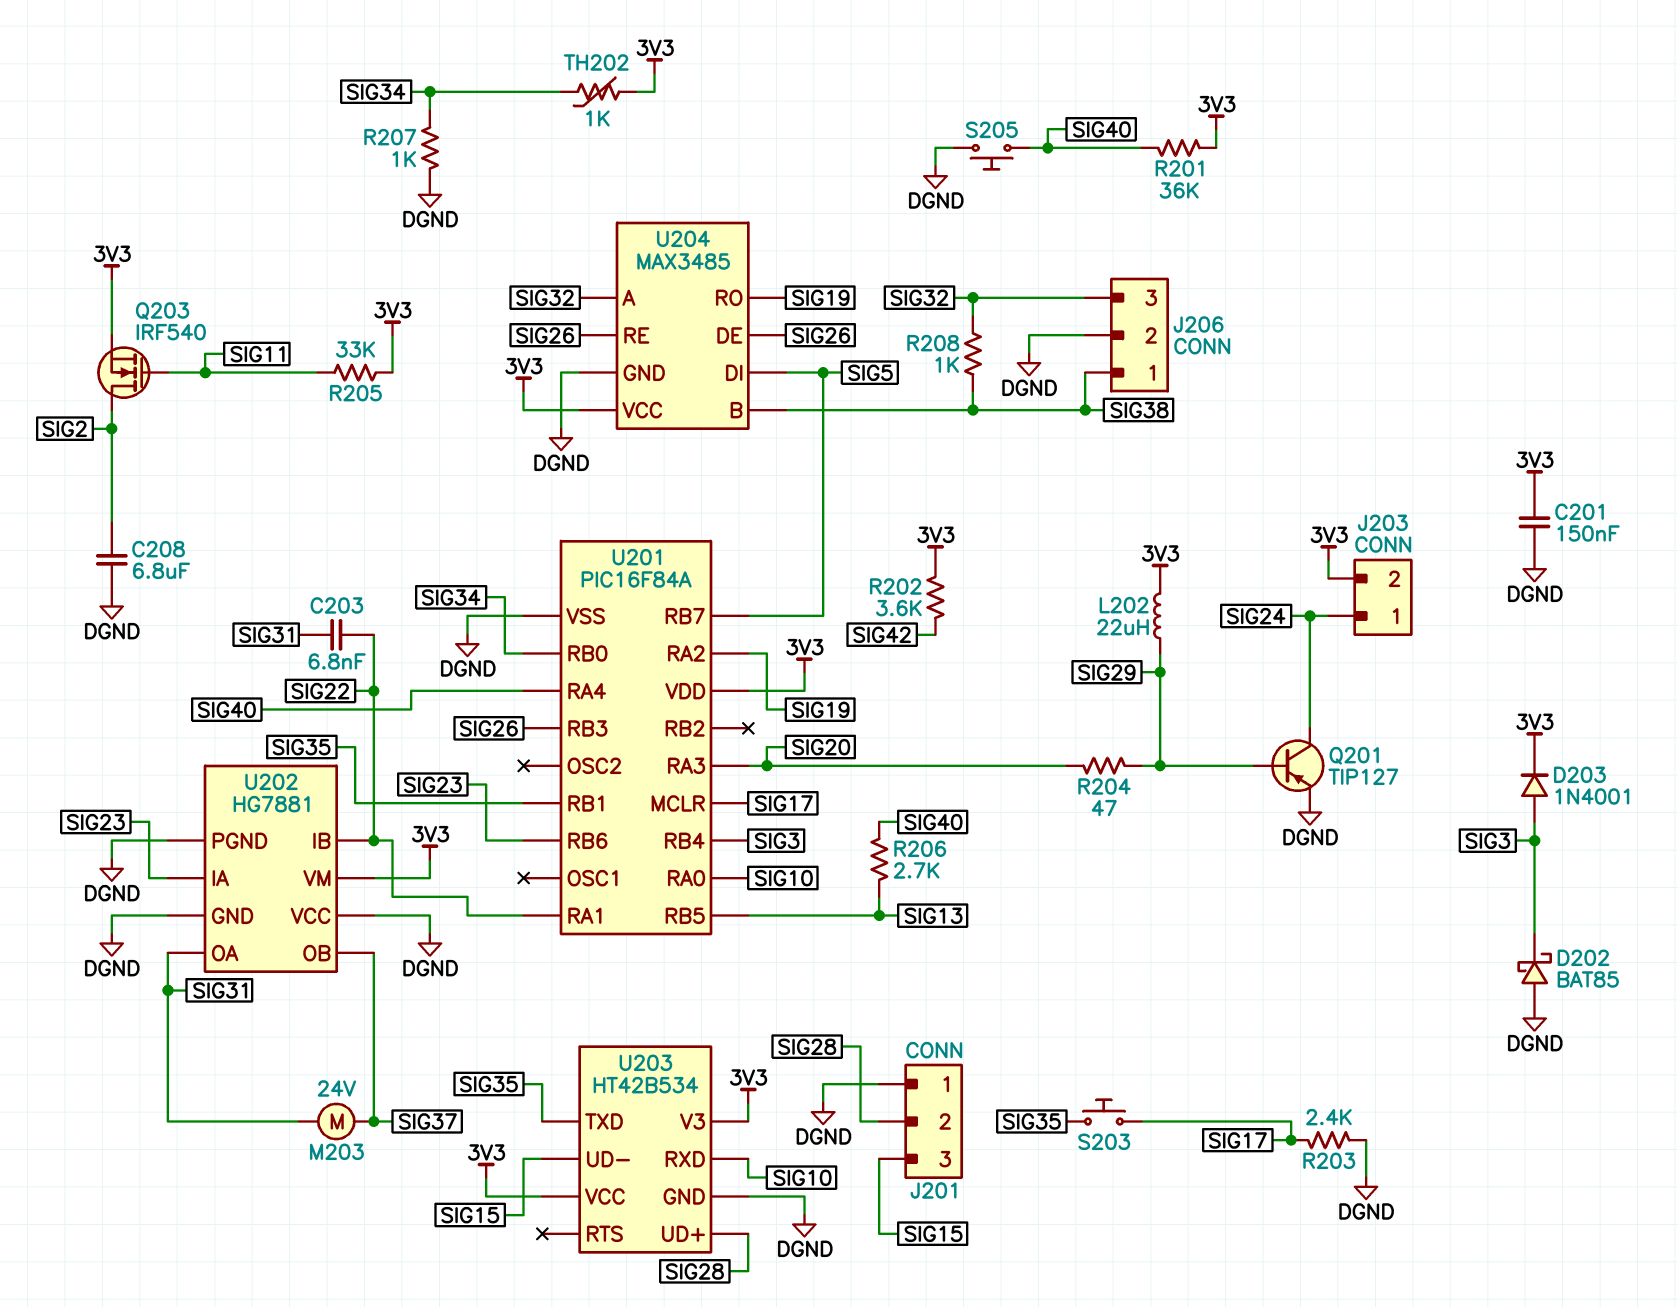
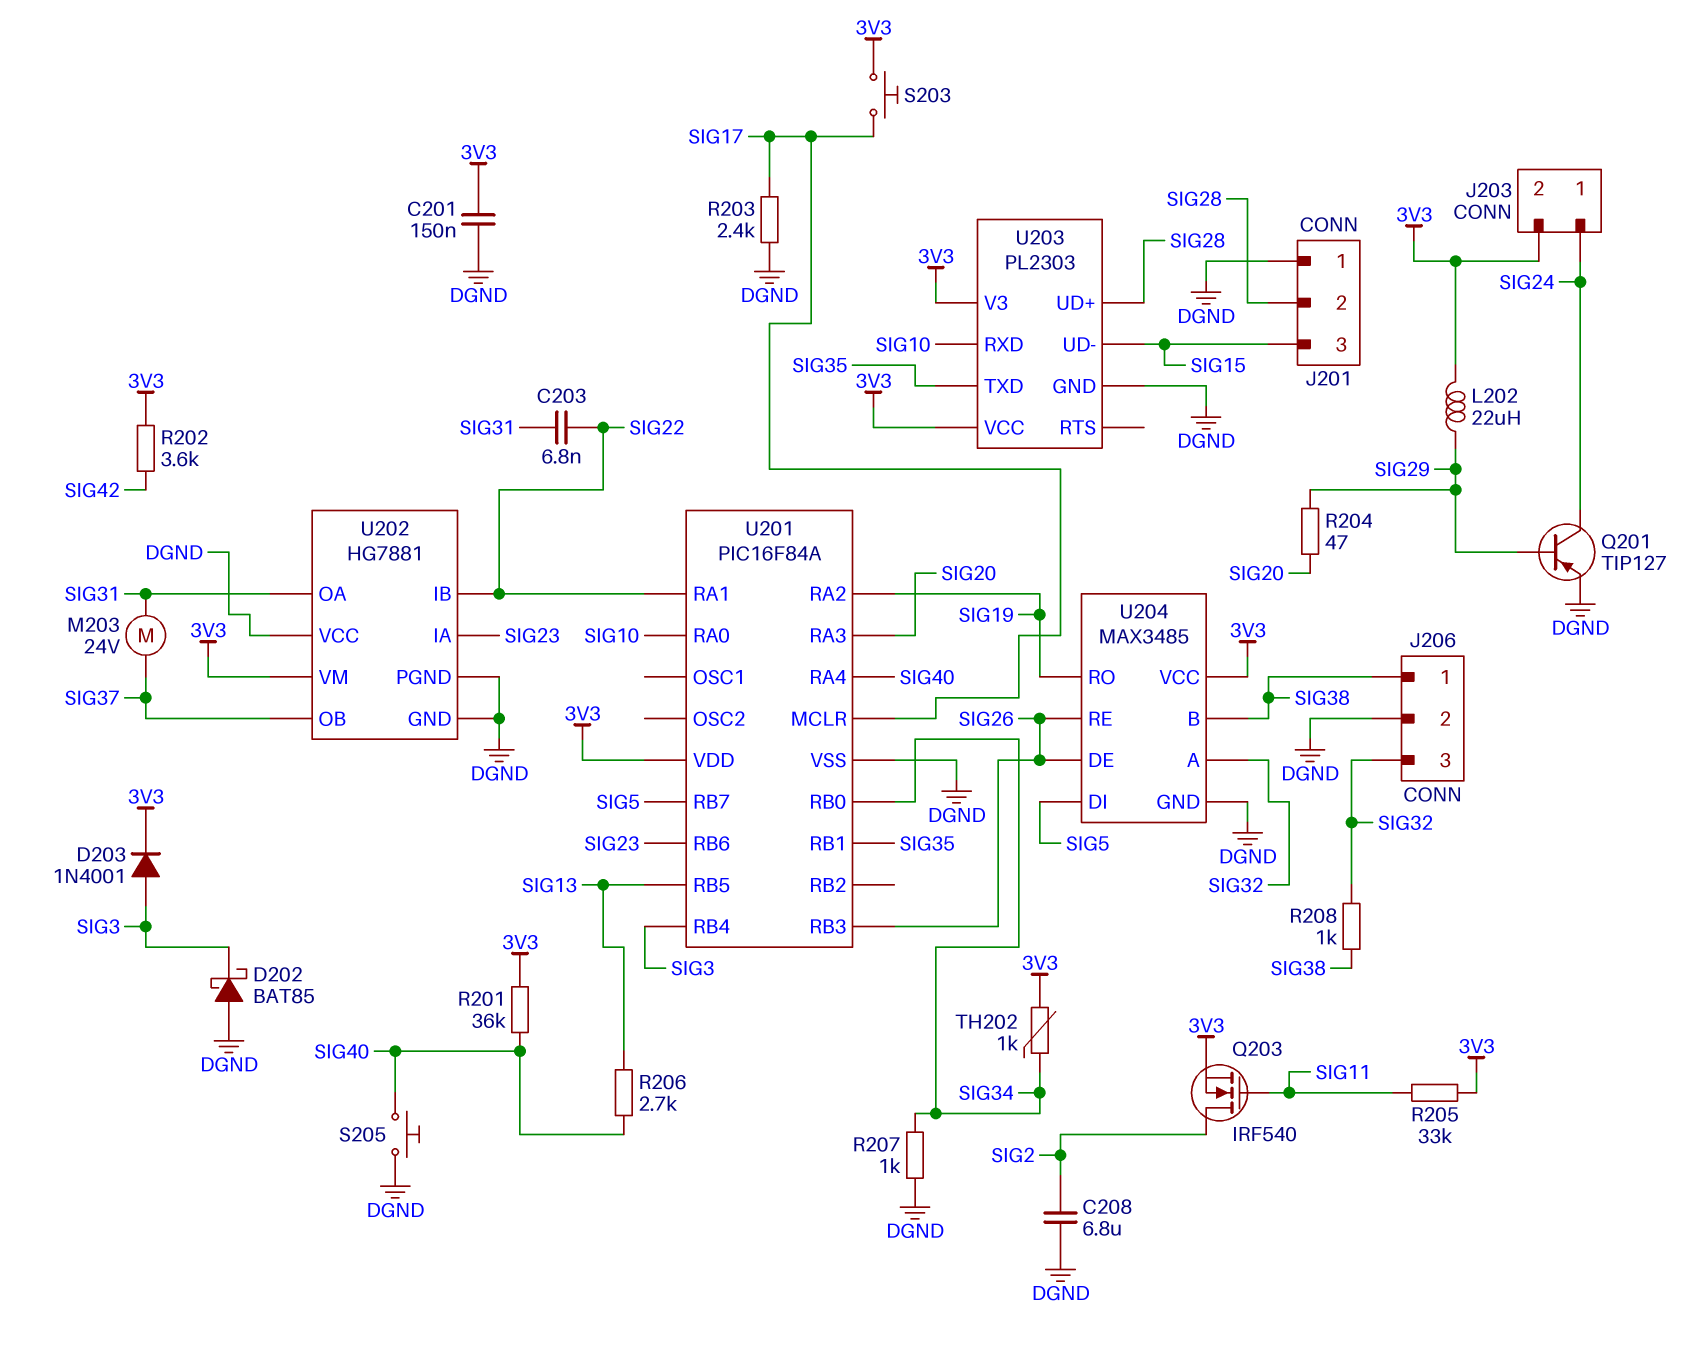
S203: button (SIG17, SIG35) -> button (3V3, SIG17)
U203: HT42B534 -> PL2303

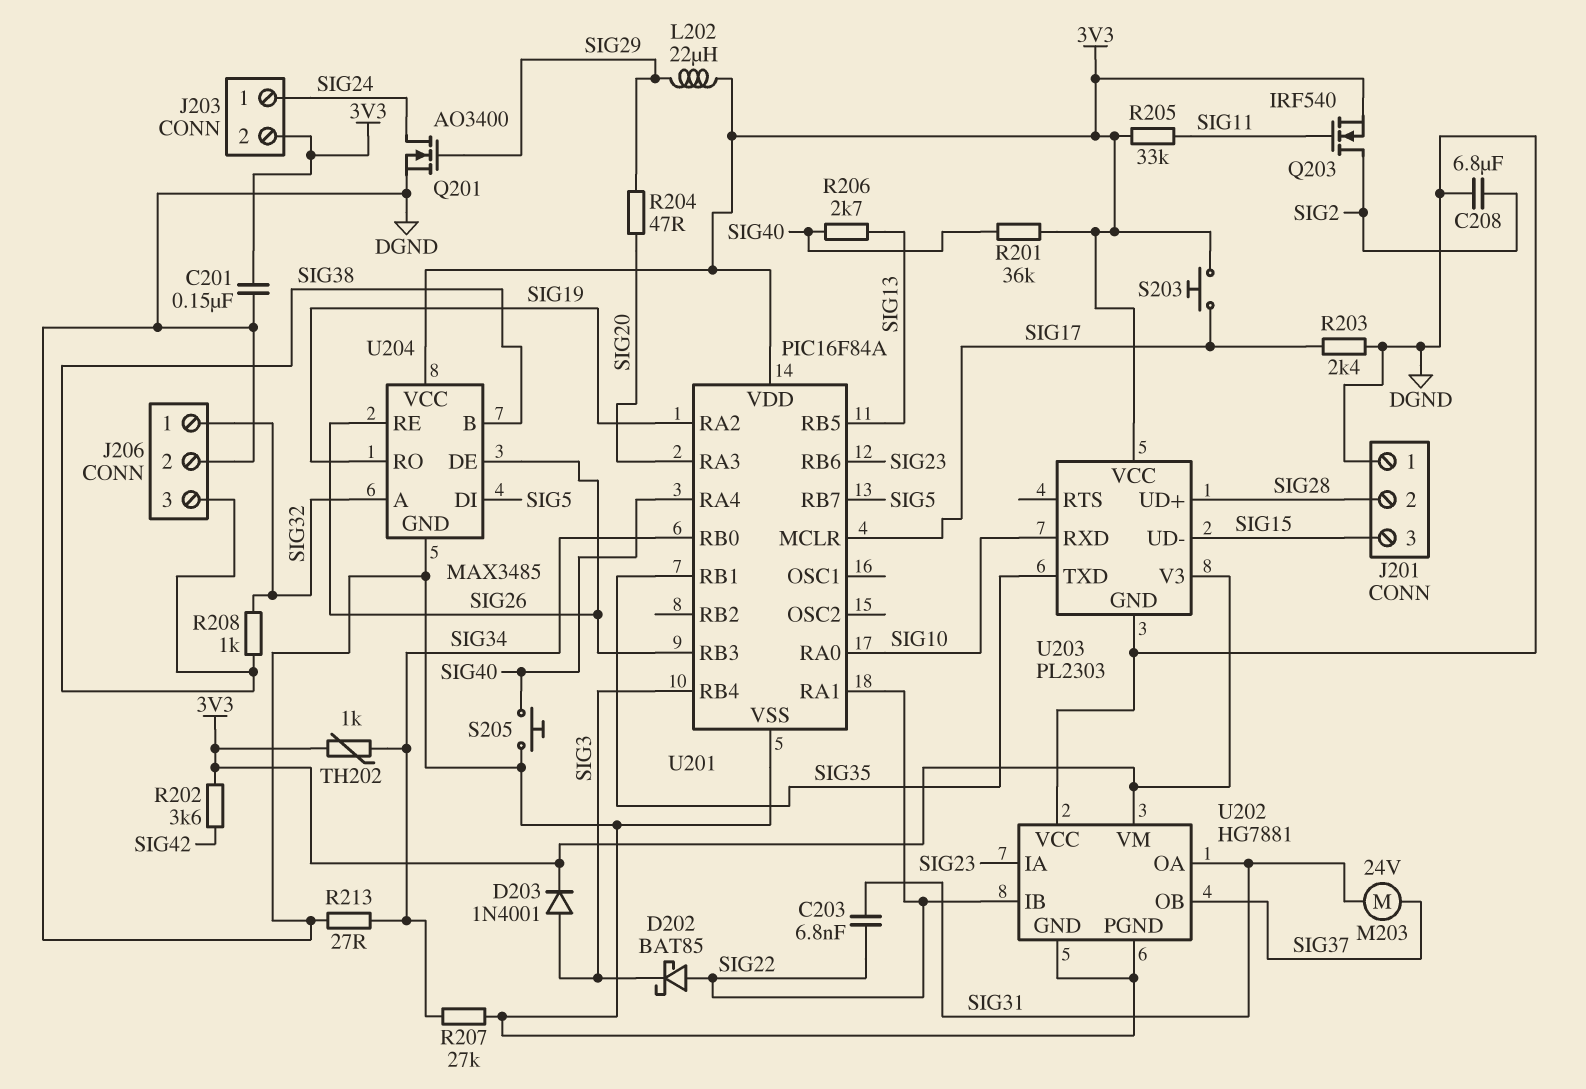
D202: schottky BAT85 (A DGND, K SIG3) -> schottky BAT85 (A SIG22, K SIG3)
J206 pin 1: SIG38 -> SIG32
J206 pin 3: SIG32 -> SIG38
Q201: PNP TIP127 (B SIG29, C SIG24, E DGND) -> NMOS AO3400 (G SIG29, D SIG24, S DGND)
R207: 1k (DGND, SIG34) -> 27k (DGND, SIG34)
R213: none -> 27 (DGND, SIG34)

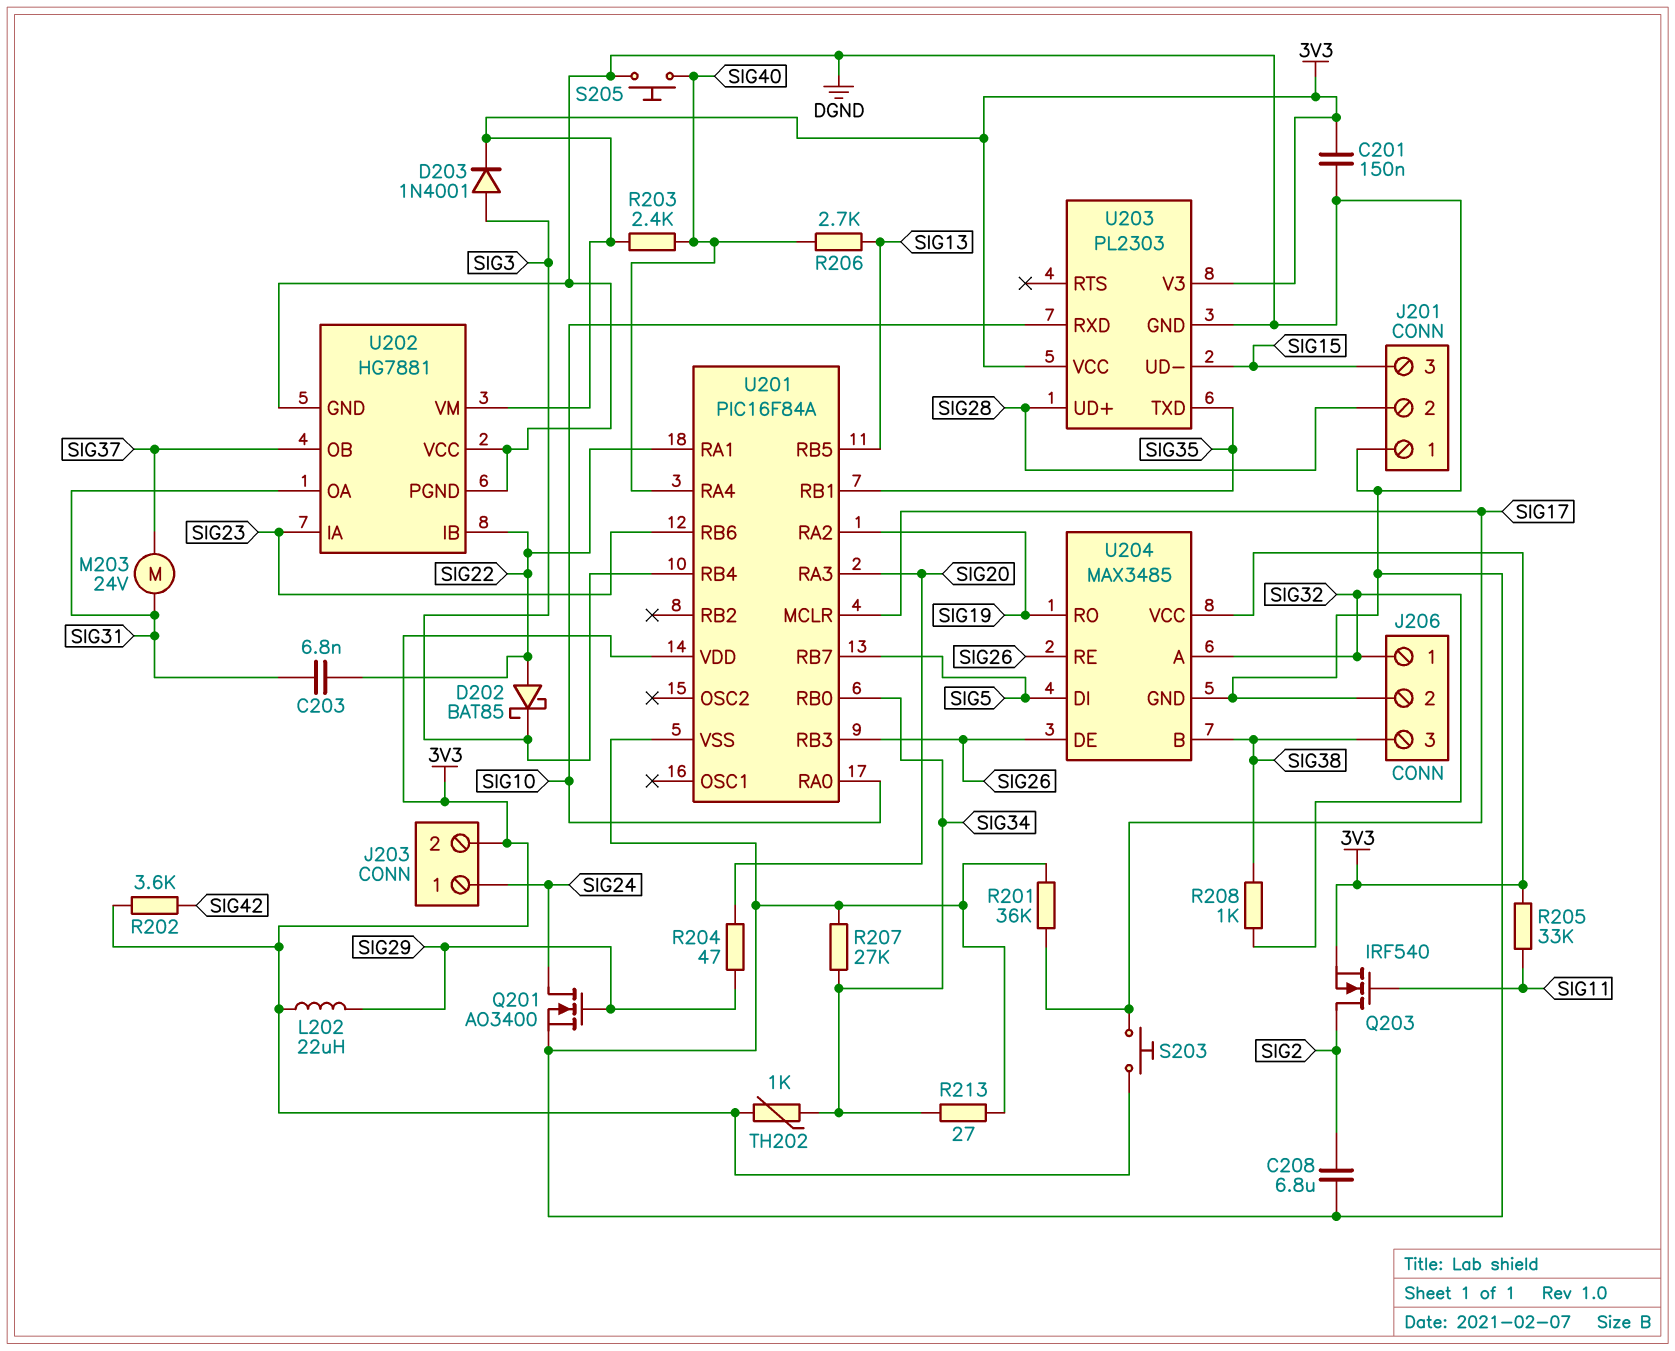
R201: 36k (3V3, SIG40) -> 36k (DGND, SIG17)
R203: 2.4k (DGND, SIG17) -> 2.4k (3V3, SIG40)

